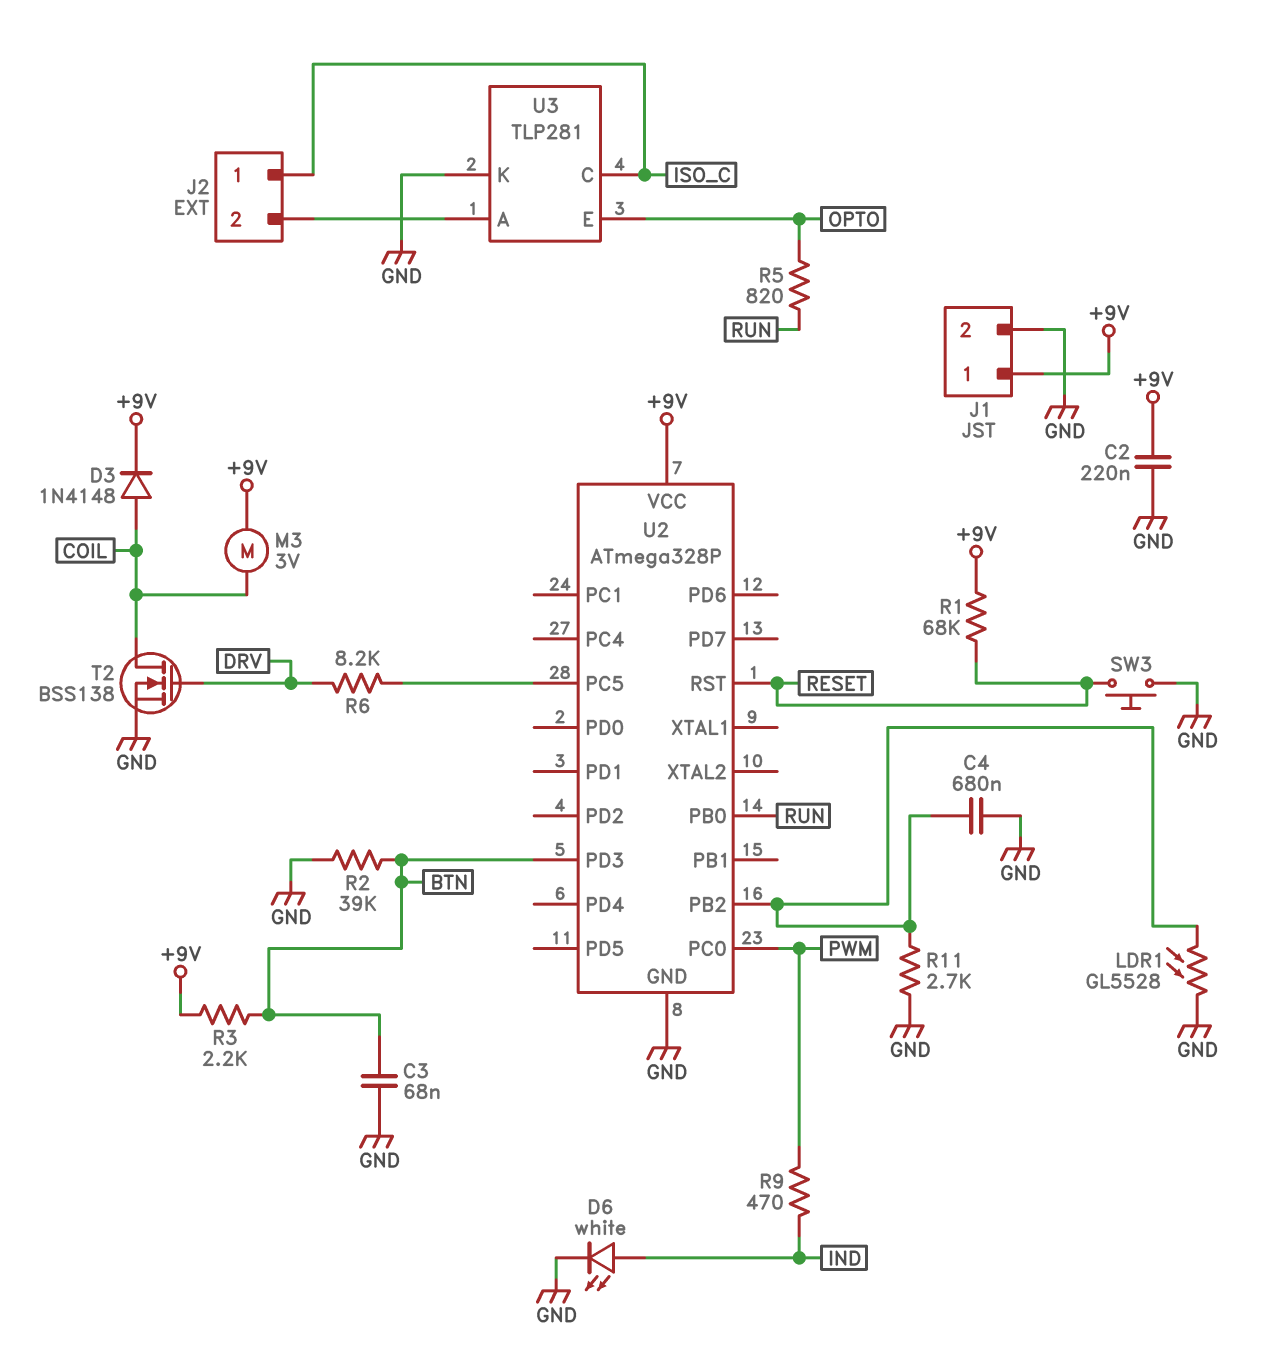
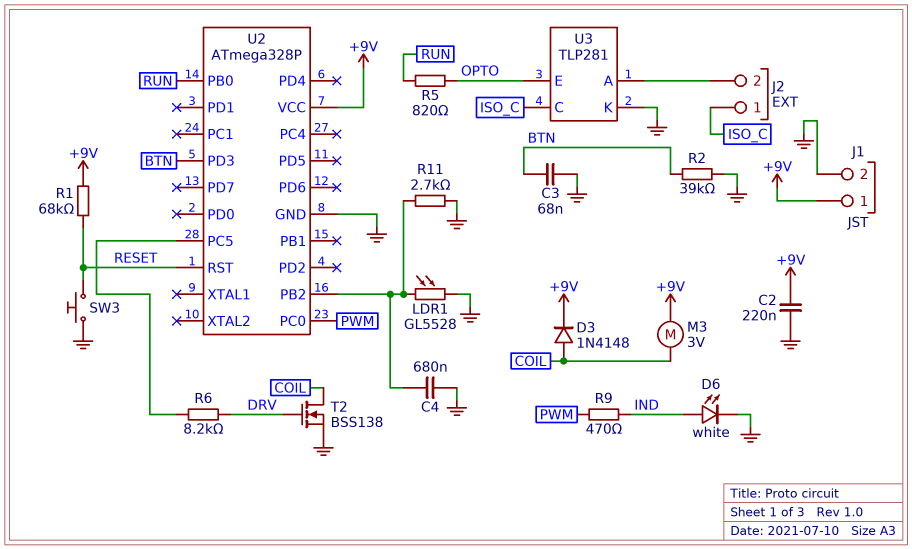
R3: 2.2k (+9V, BTN) -> none

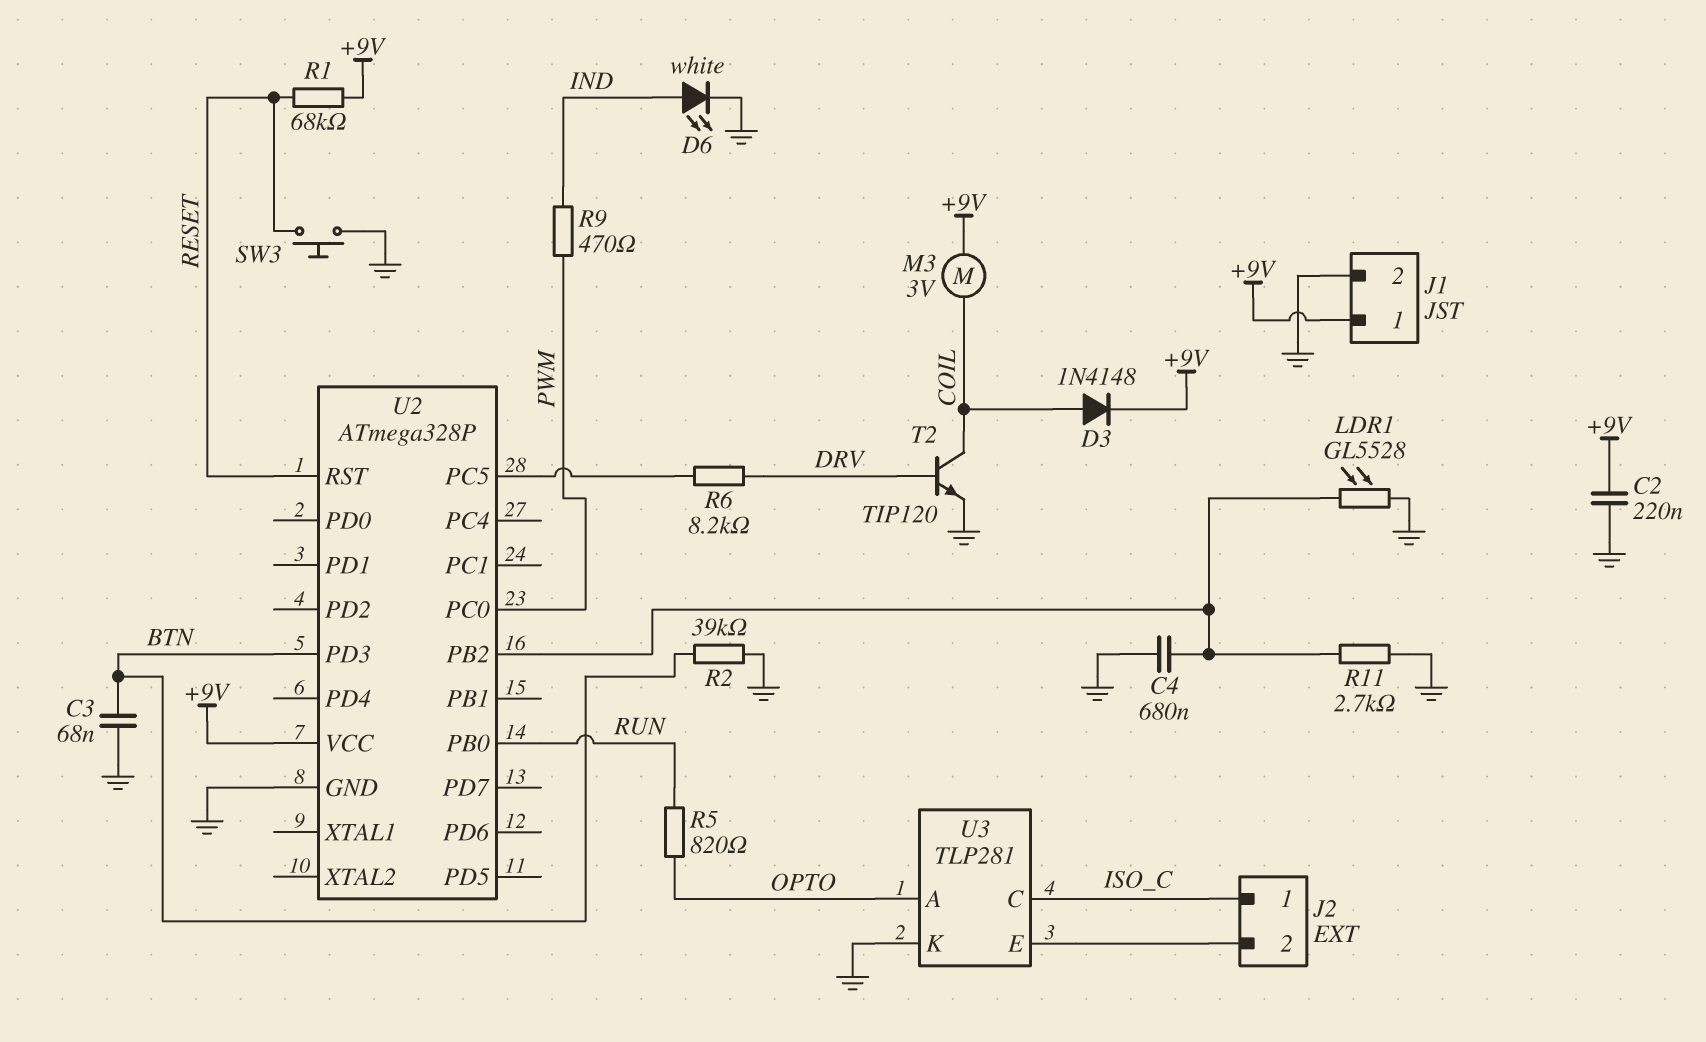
T2: NMOS BSS138 (G DRV, D COIL, S GND) -> NPN TIP120 (B DRV, C COIL, E GND)
U3 pin A: J2/2 -> OPTO
U3 pin E: OPTO -> J2/2

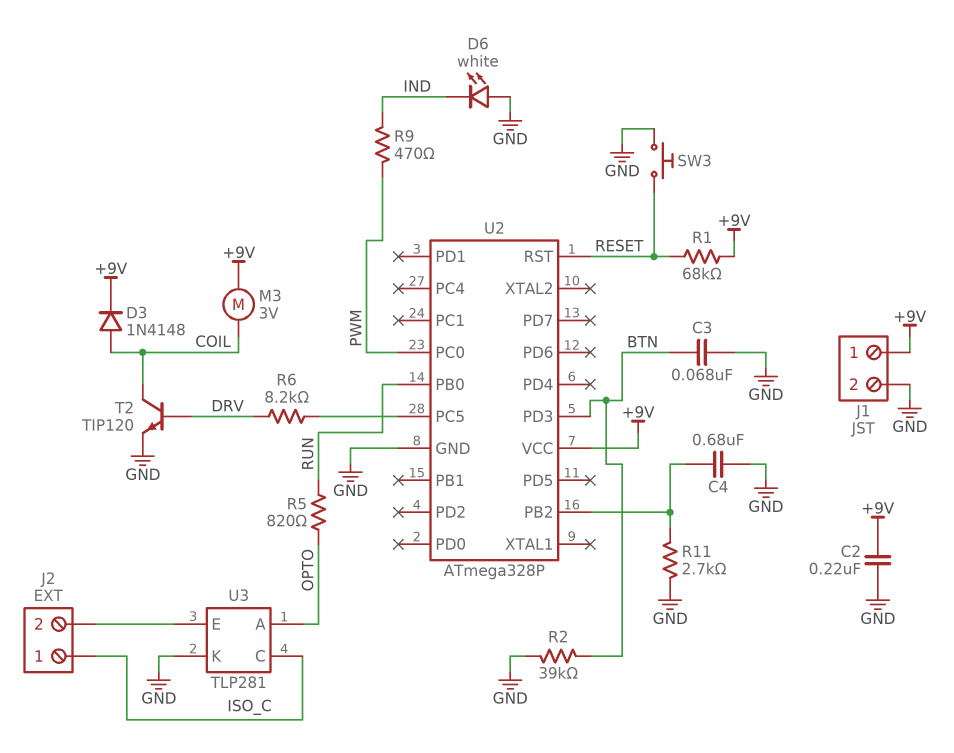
D6: LED white (A IND, K GND) -> LED white (A GND, K IND)
LDR1: GL5528 (GND, U2/PB2) -> none

